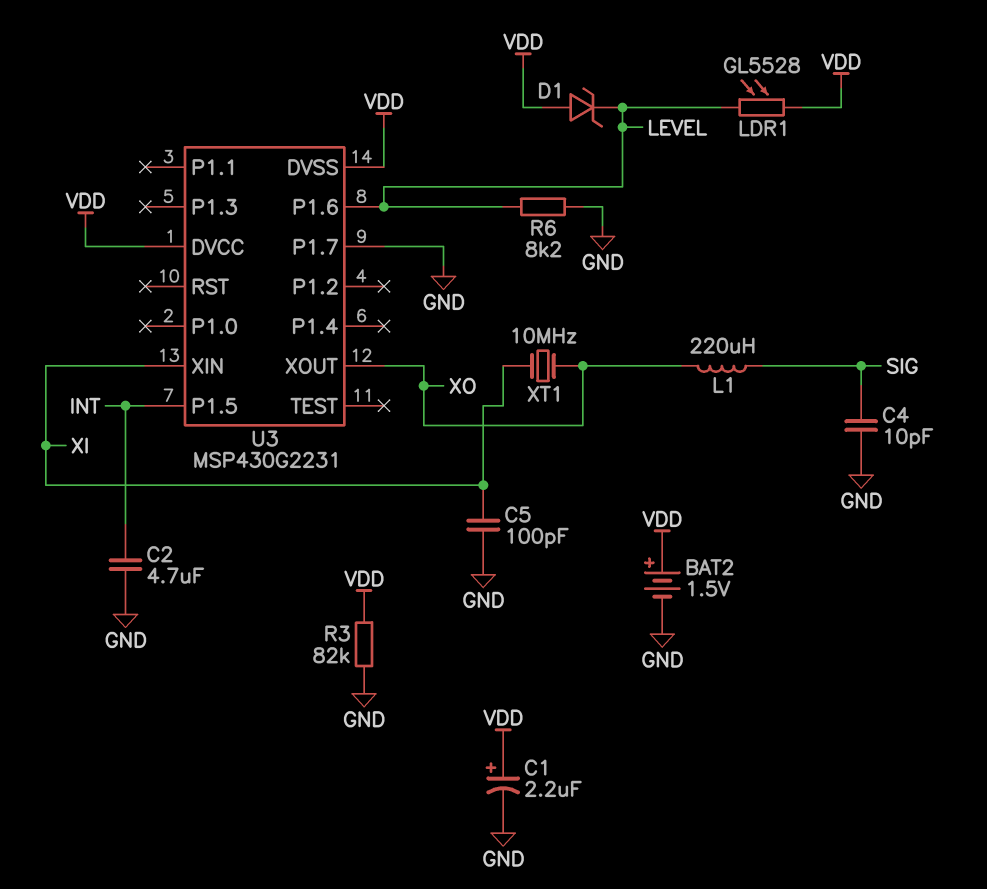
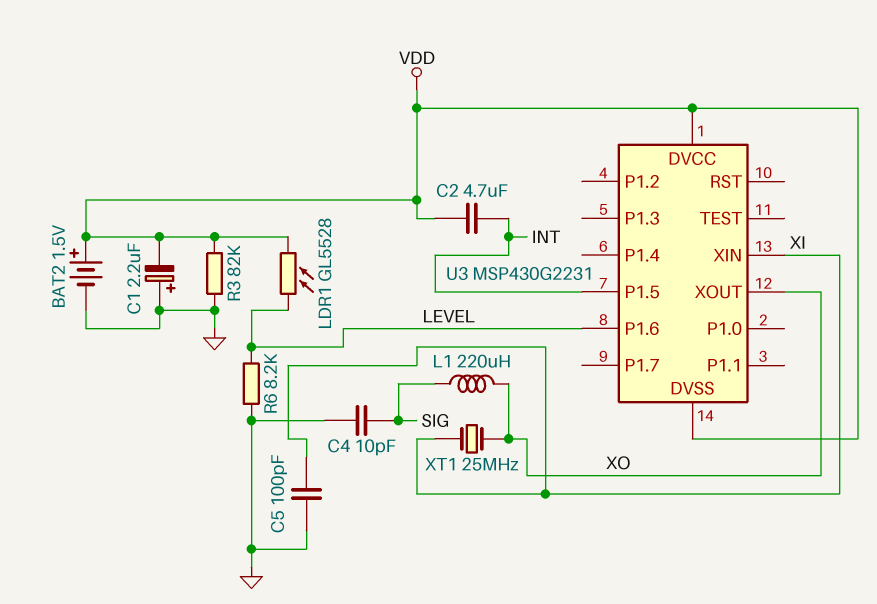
C1: 2.2uF (plus VDD, minus GND) -> 2.2uF (plus GND, minus VDD)
C2: 4.7uF (GND, INT) -> 4.7uF (INT, VDD)
D1: zener (A VDD, K LEVEL) -> none
U3 pin P1.7: GND -> none
XT1: 10MHz (XI, XO) -> 25MHz (XI, XO)

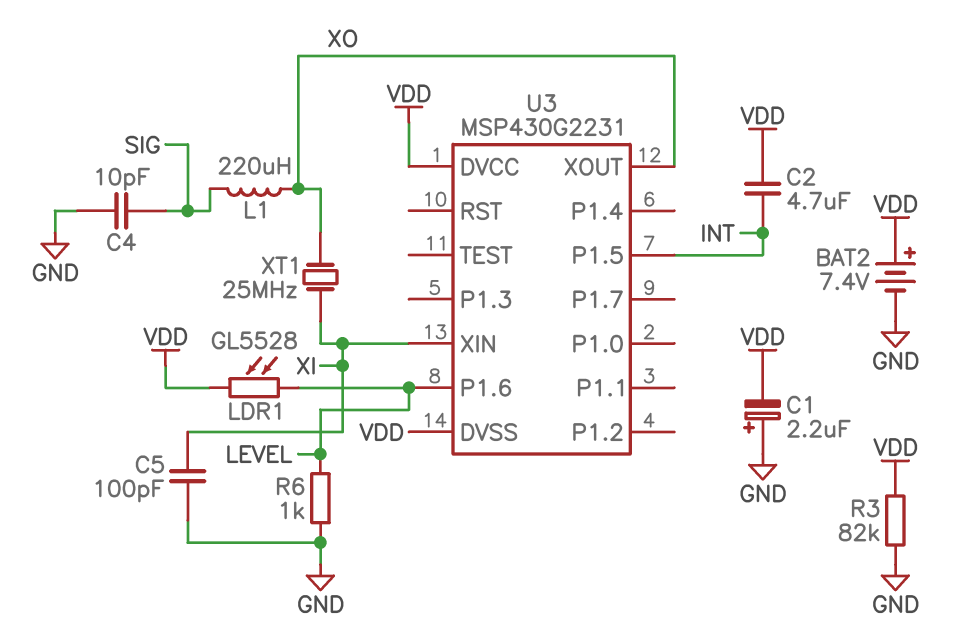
BAT2: 1.5V (plus VDD, minus GND) -> 7.4V (plus VDD, minus GND)
R6: 8.2k (GND, LEVEL) -> 1k (GND, LEVEL)

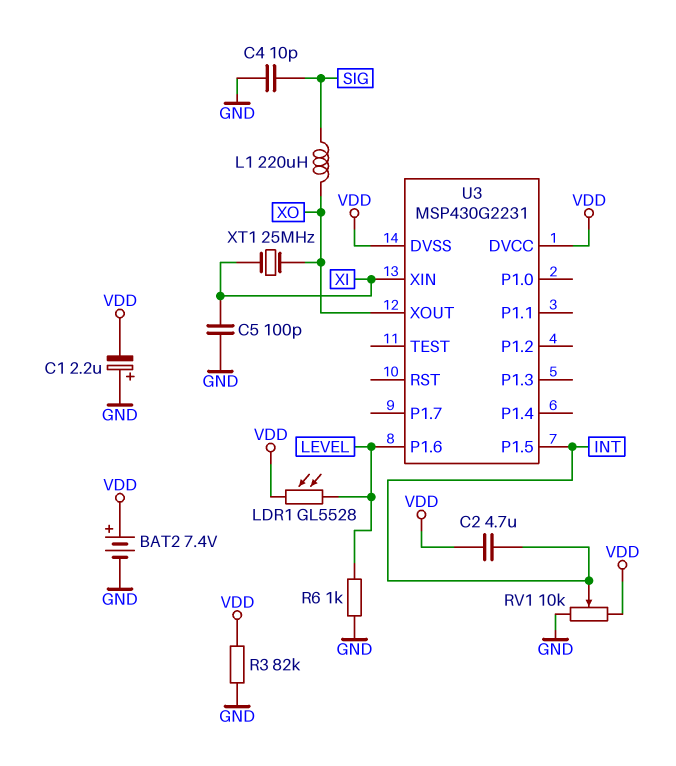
RV1: none -> 10k (GND, VDD, wiper INT)

